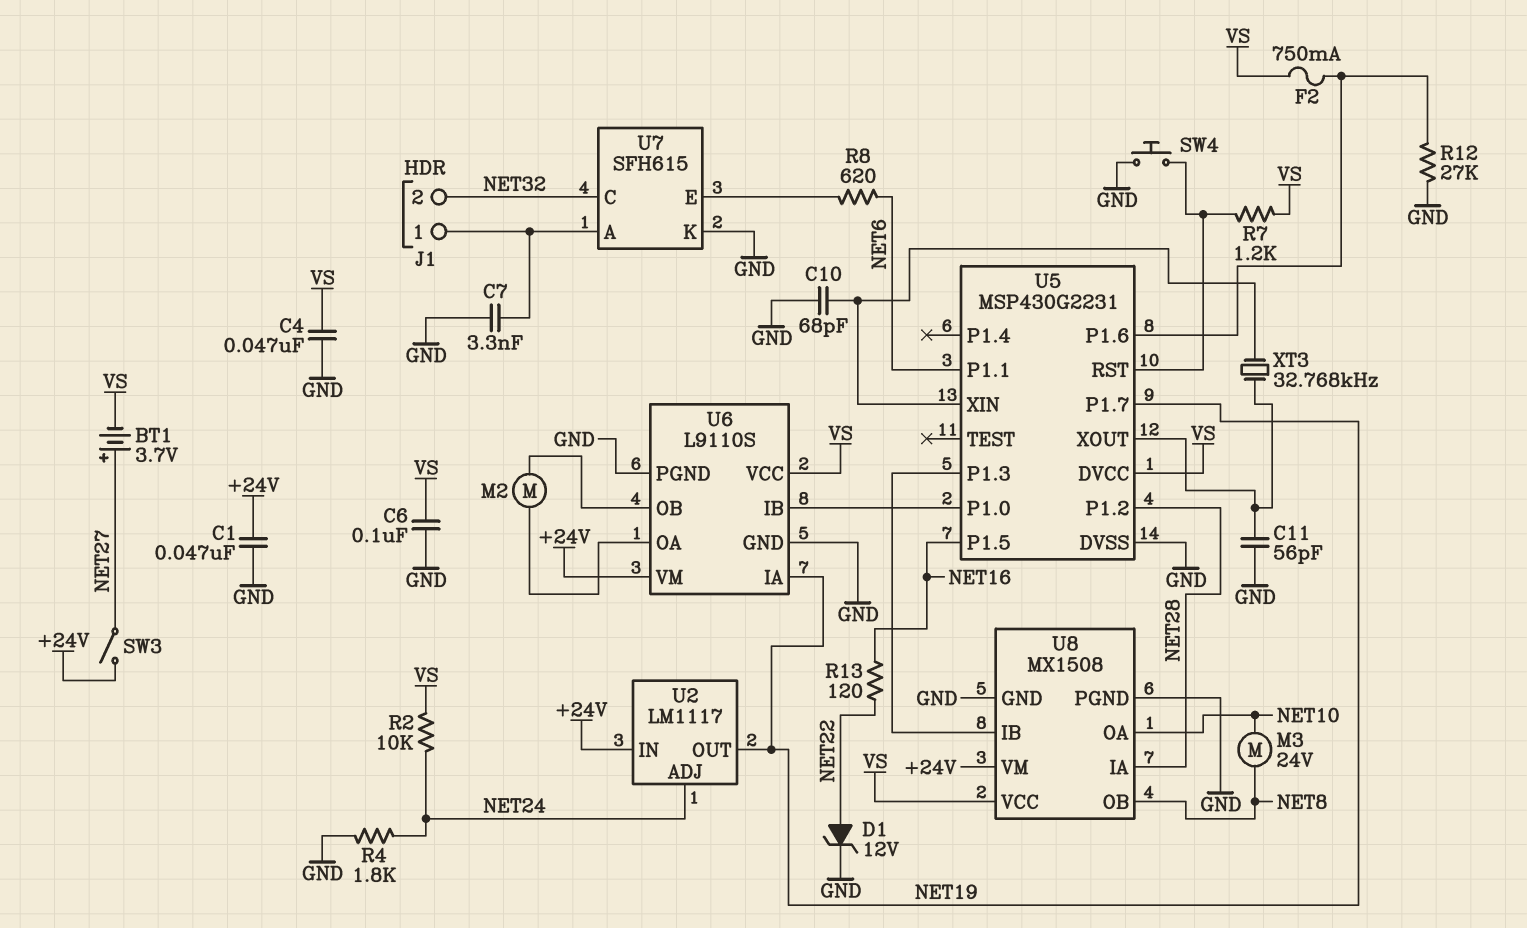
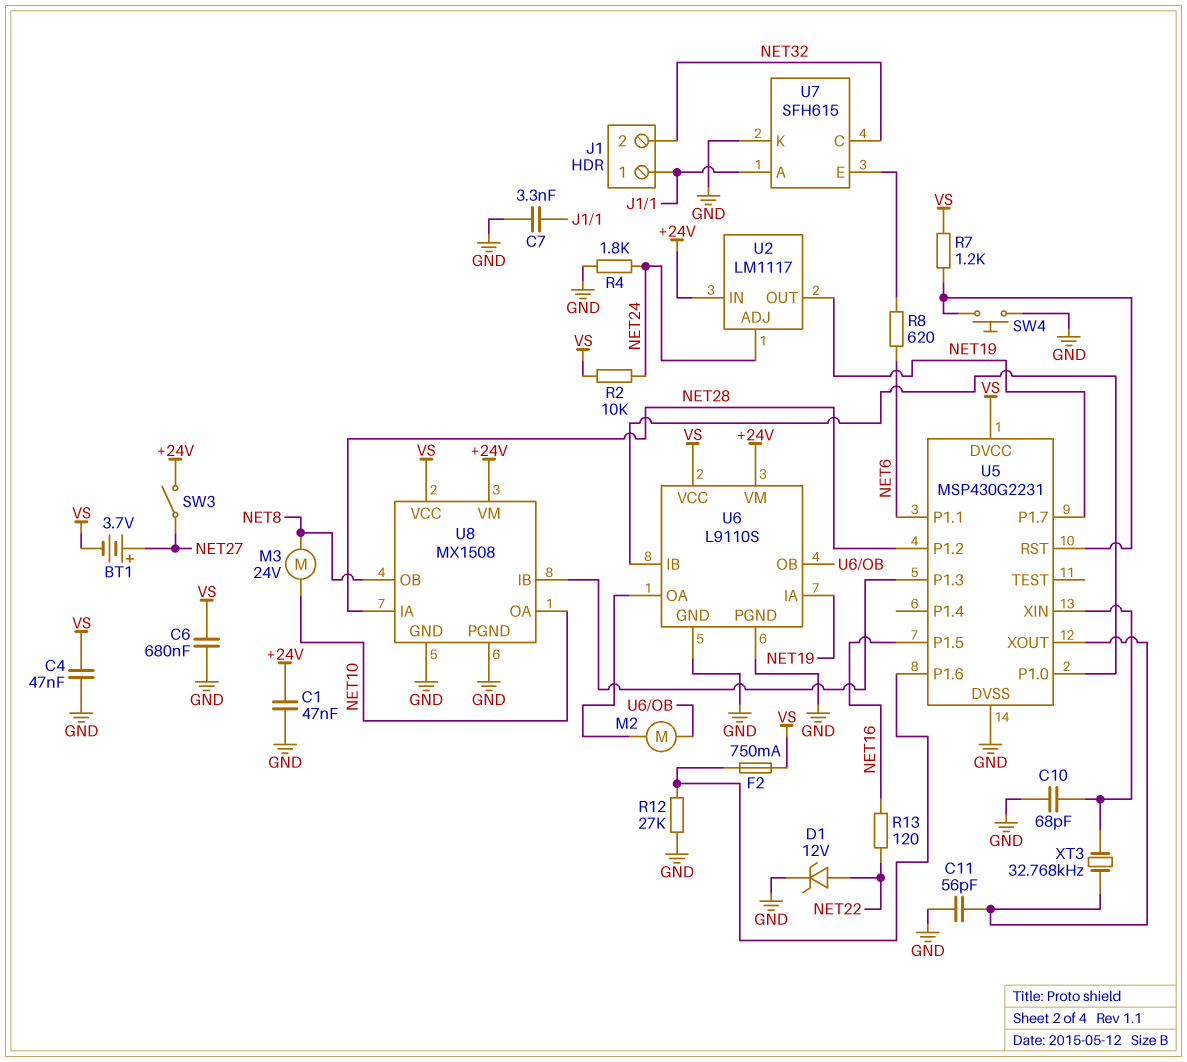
C6: 100nF (GND, VS) -> 680nF (GND, VS)

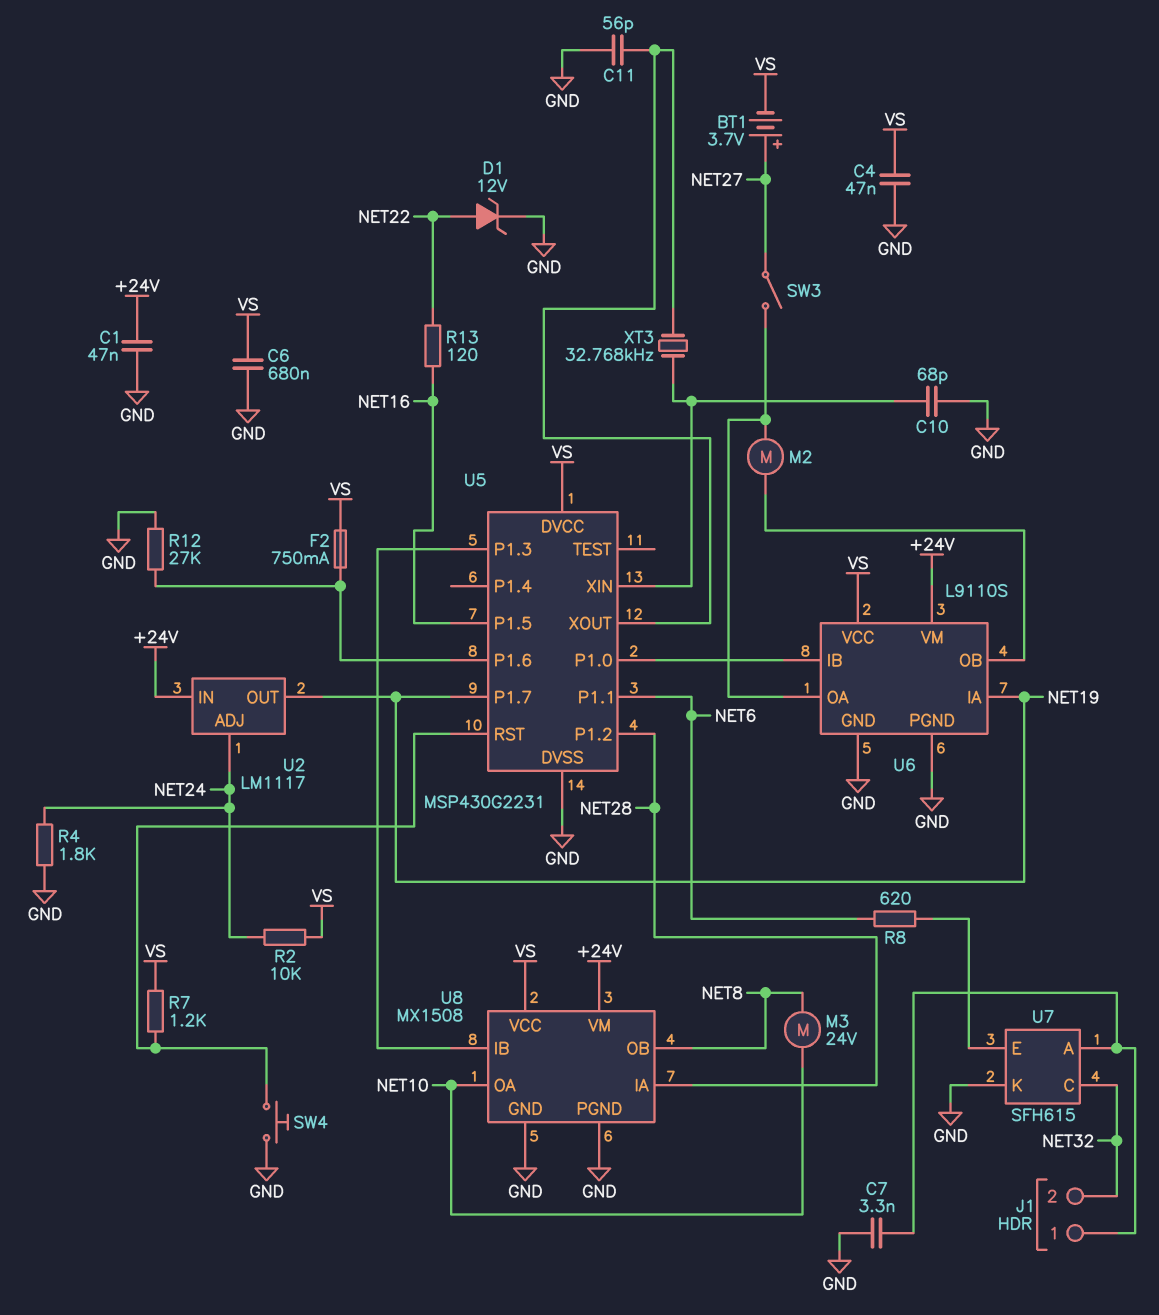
SW3: switch (+24V, NET27) -> switch (NET27, U6/OA)

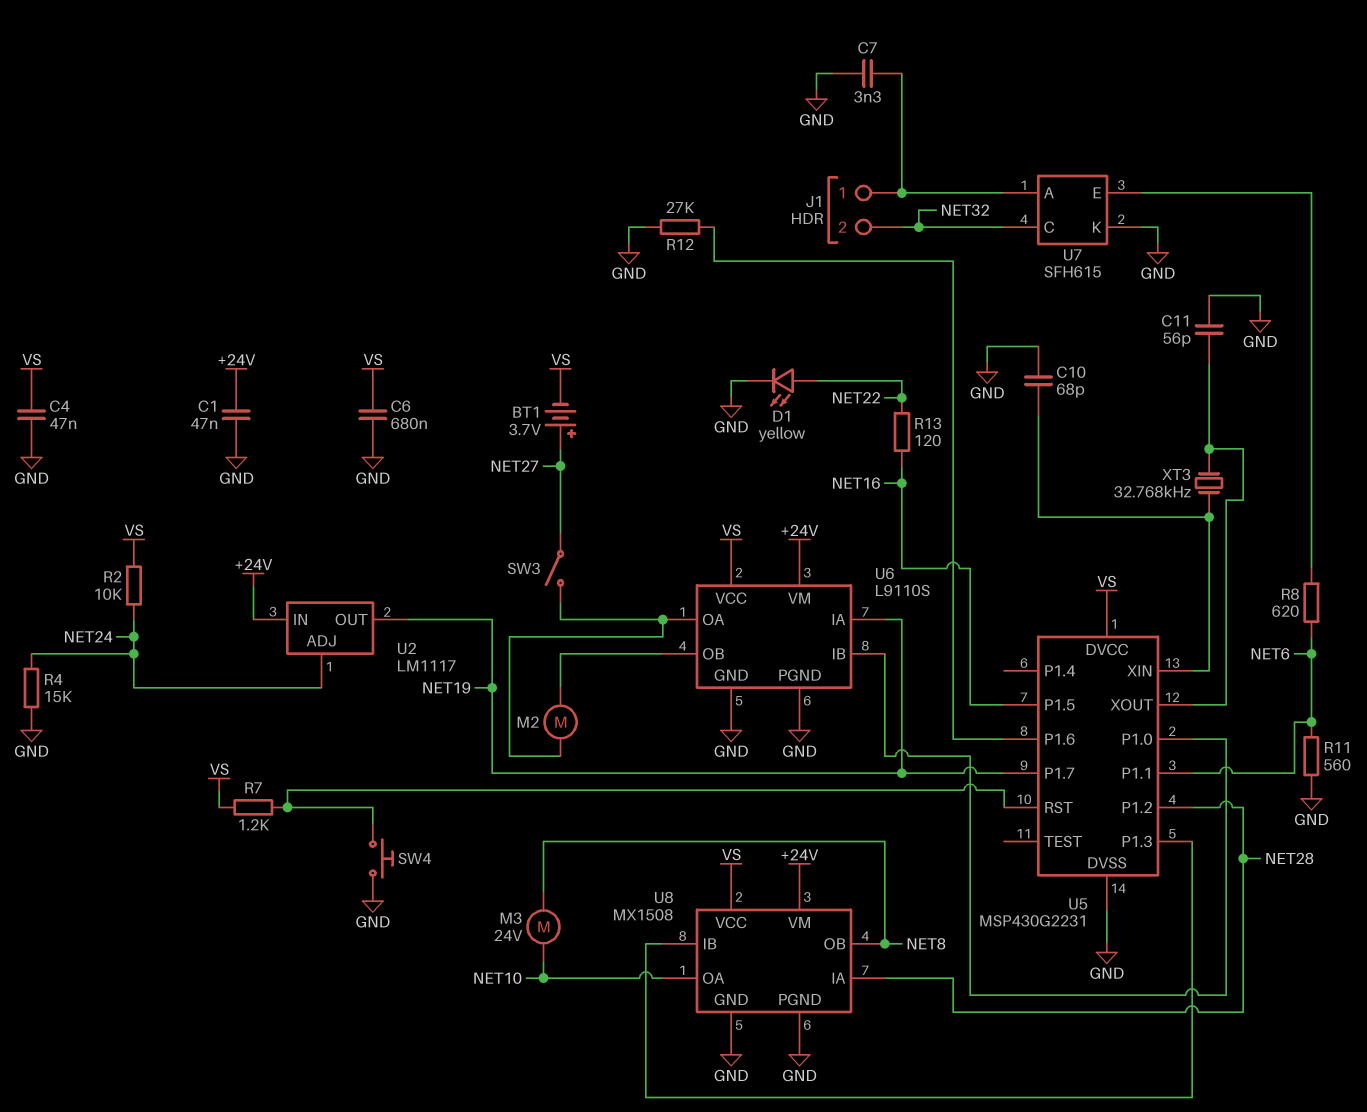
D1: zener 12V (A NET22, K GND) -> LED yellow (A NET22, K GND)
F2: 750mA (U5/P1.6, VS) -> none
R4: 1.8k (GND, NET24) -> 15k (GND, NET24)
R11: none -> 560 (GND, NET6)

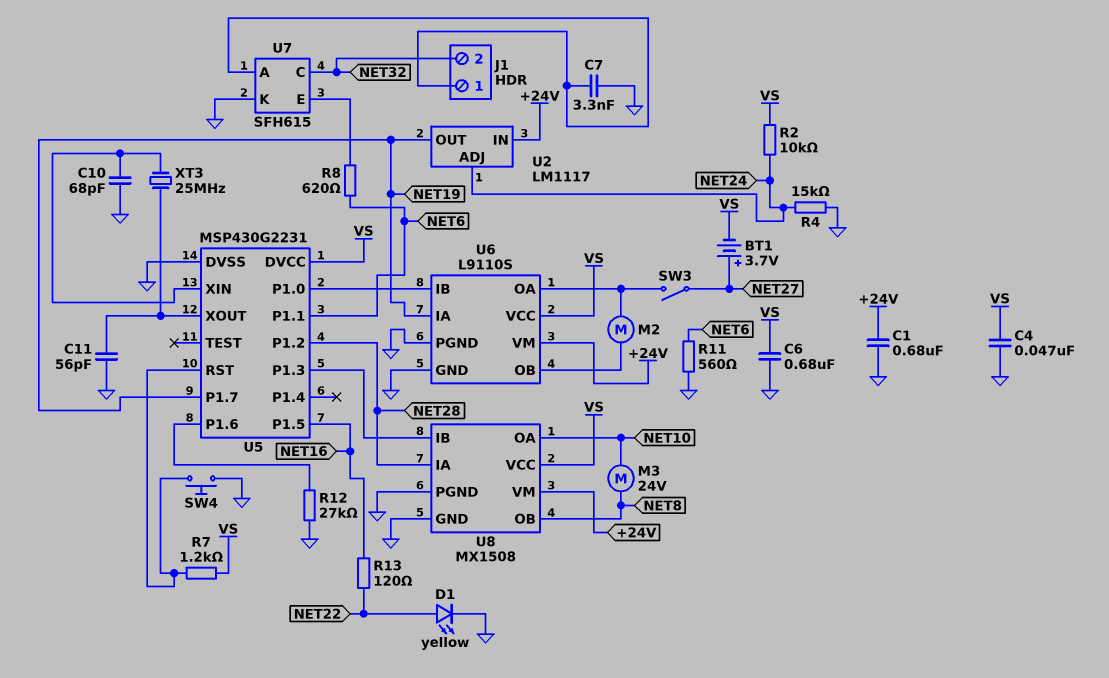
C1: 47nF (+24V, GND) -> 680nF (+24V, GND)
XT3: 32.768kHz (U5/XIN, U5/XOUT) -> 25MHz (U5/XIN, U5/XOUT)

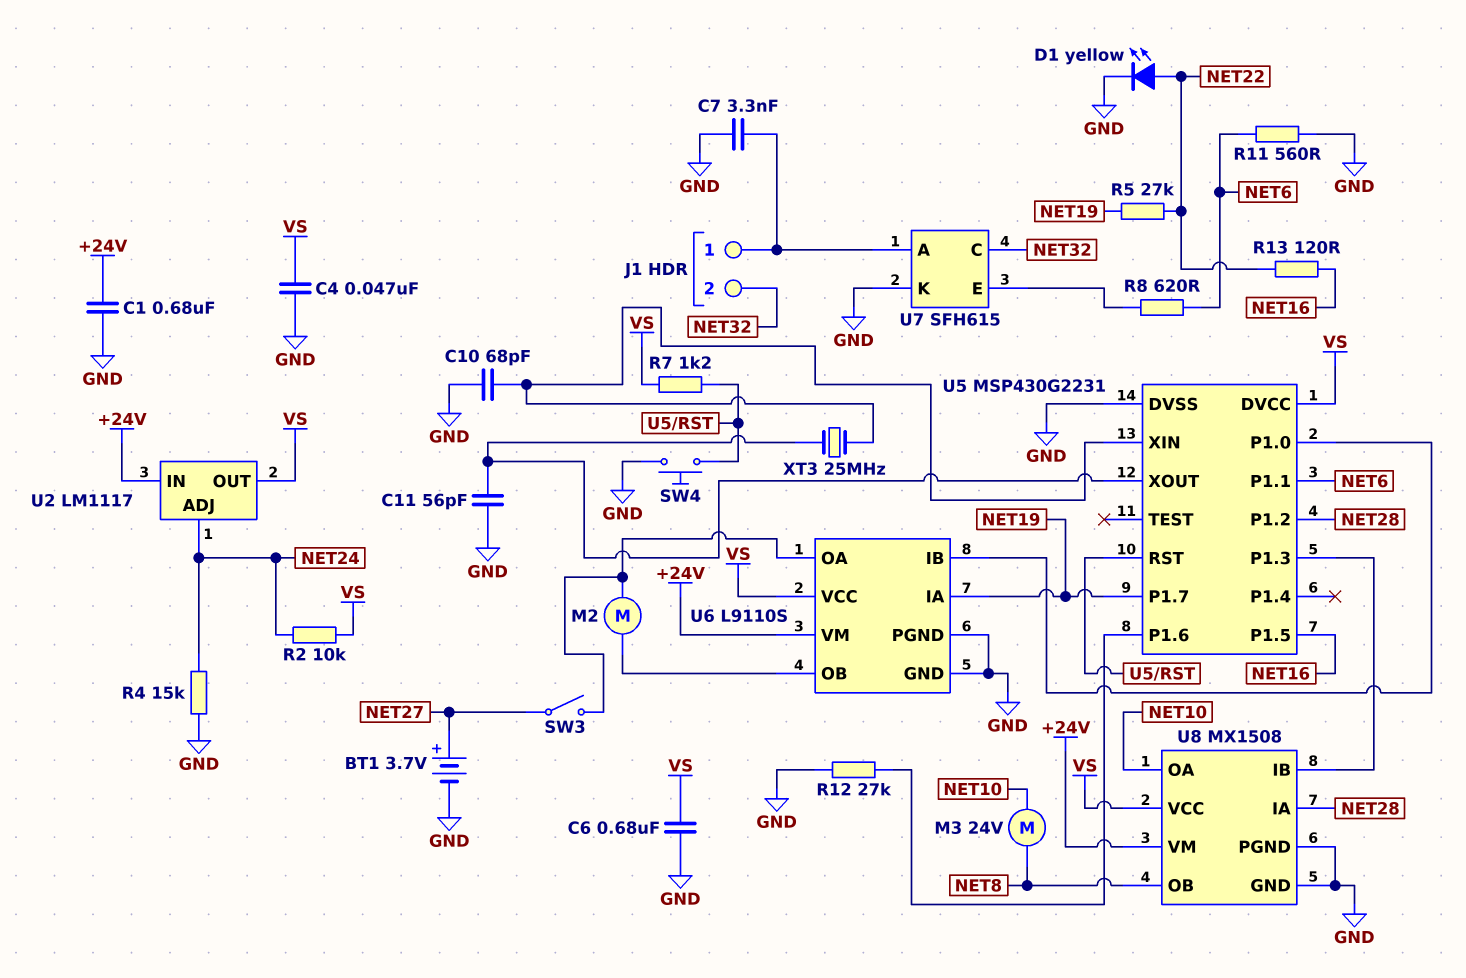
BT1: 3.7V (plus NET27, minus VS) -> 3.7V (plus NET27, minus GND)
R5: none -> 27k (NET19, NET22)
U2 pin OUT: NET19 -> VS

